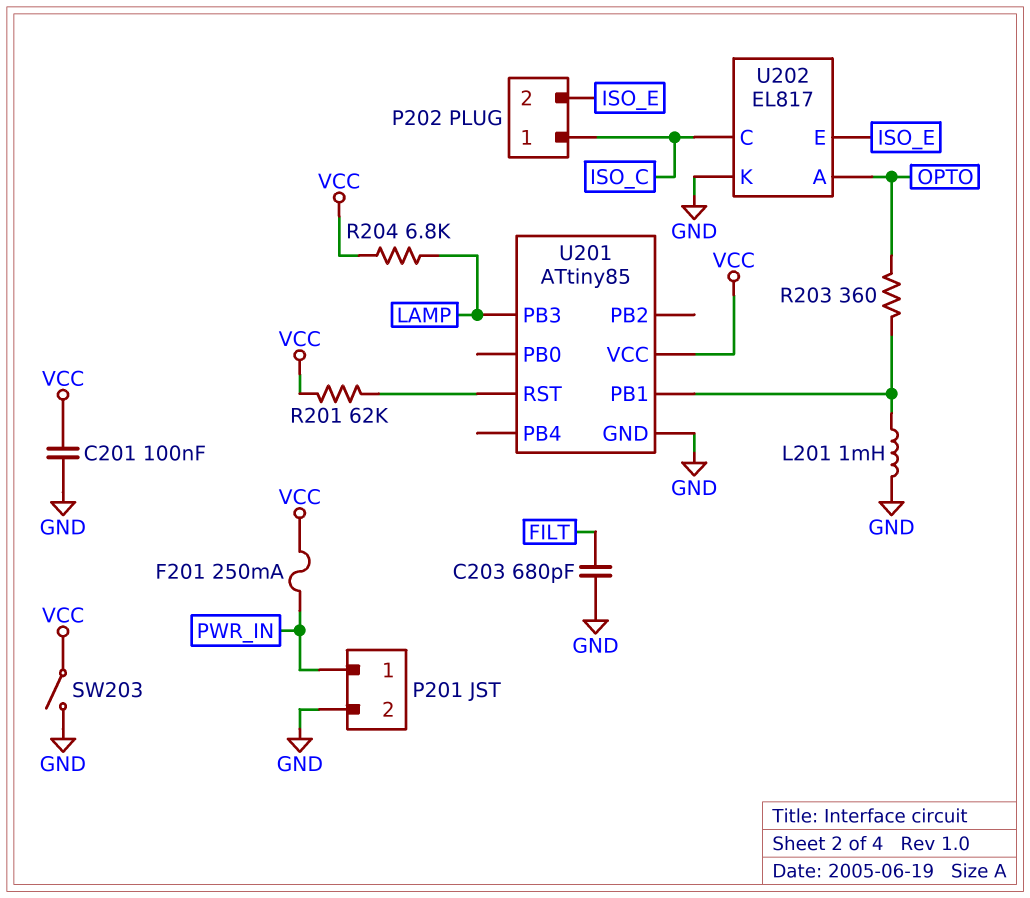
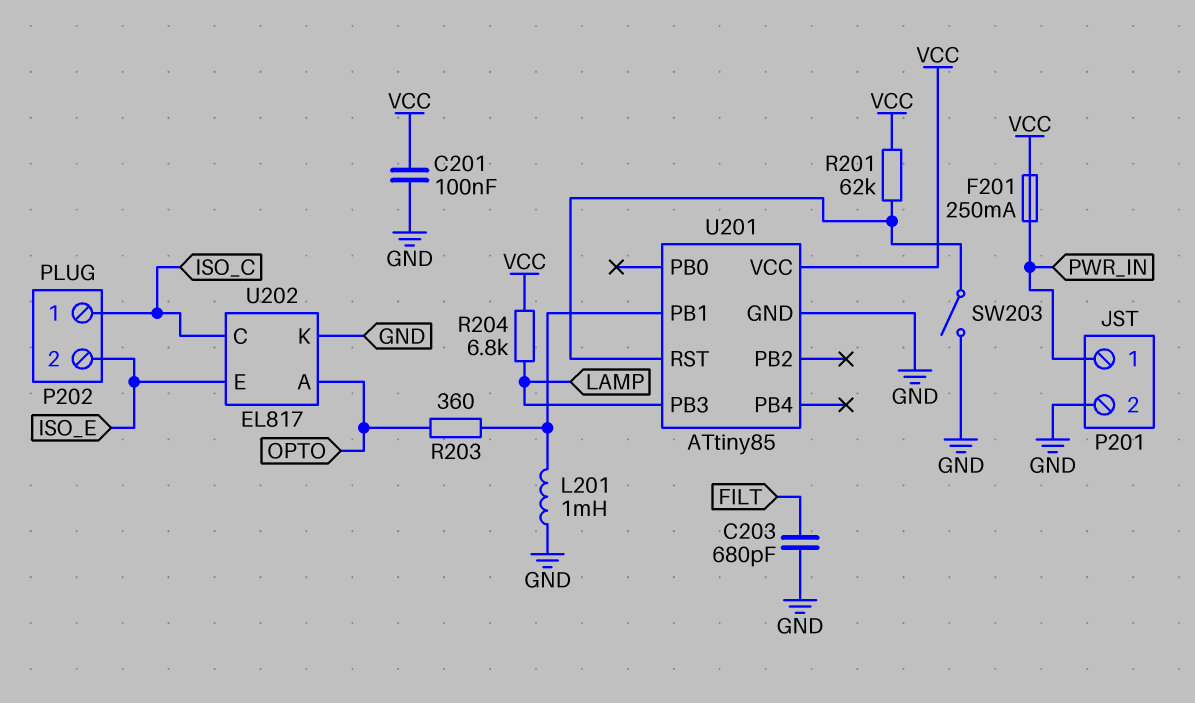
SW203: switch (GND, VCC) -> switch (GND, U201/RST)

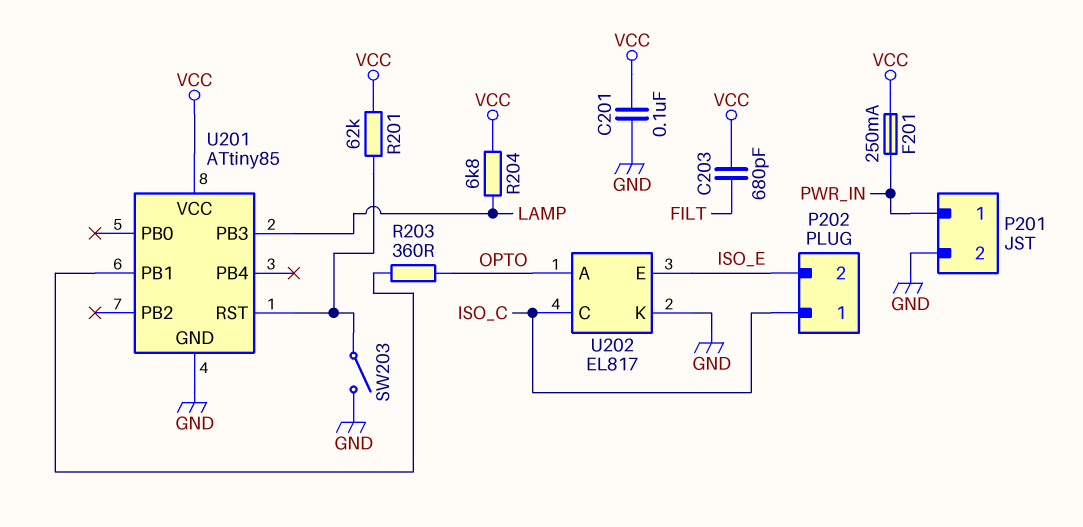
C203: 680pF (FILT, GND) -> 680pF (FILT, VCC)
L201: 1mH (GND, U201/PB1) -> none

